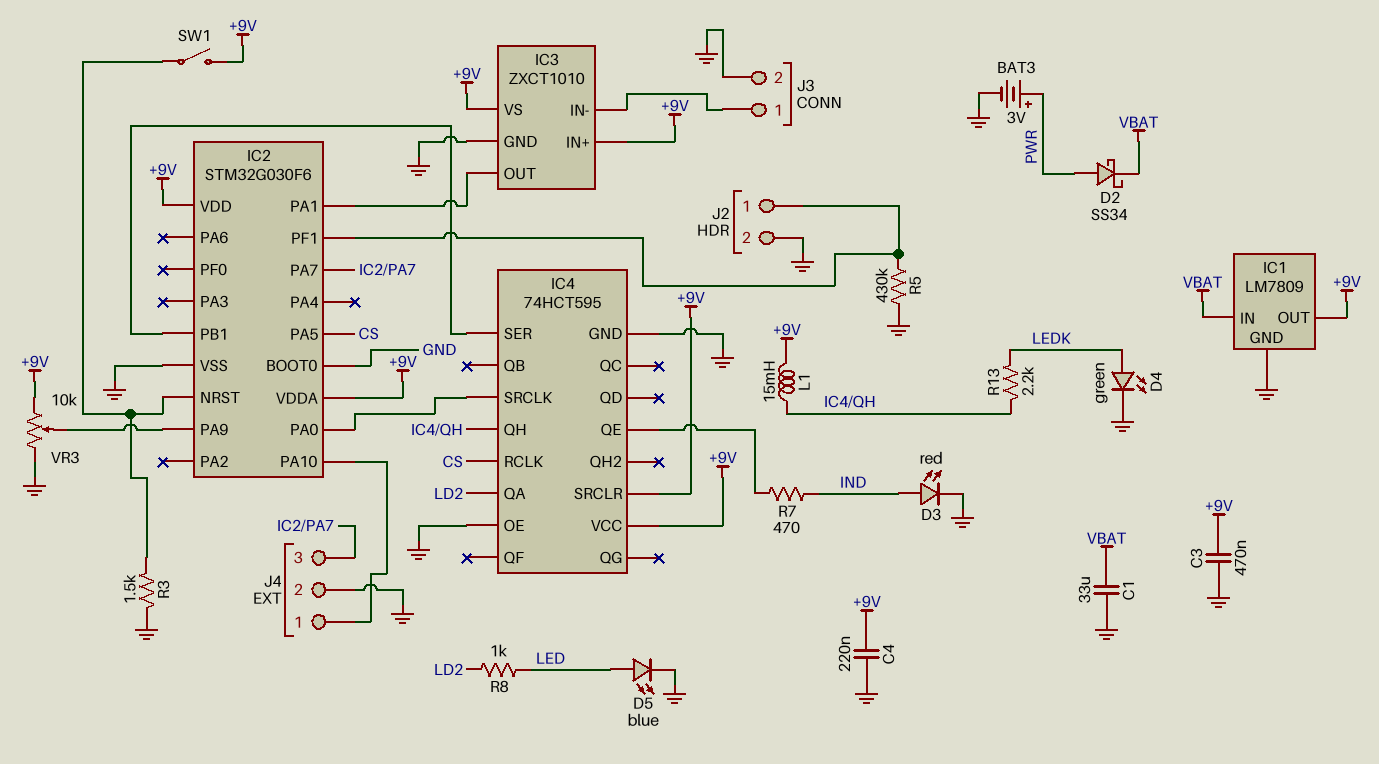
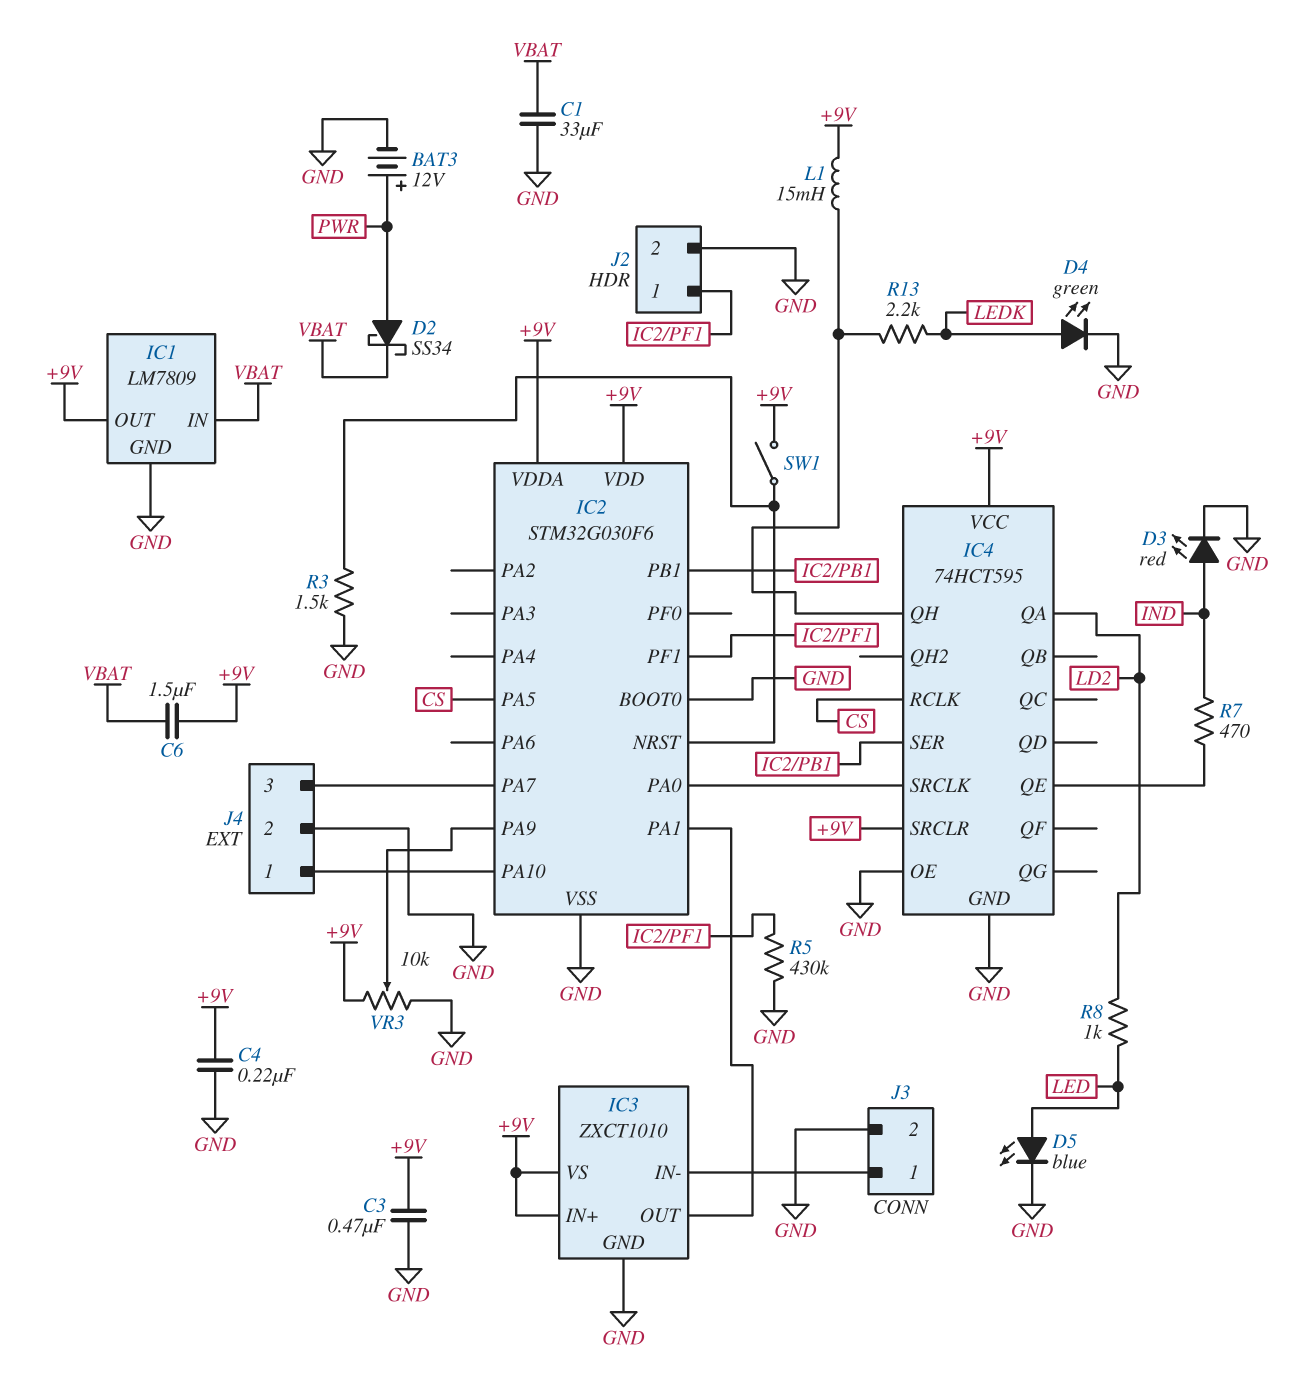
BAT3: 3V (plus PWR, minus GND) -> 12V (plus PWR, minus GND)
C6: none -> 1.5uF (+9V, VBAT)

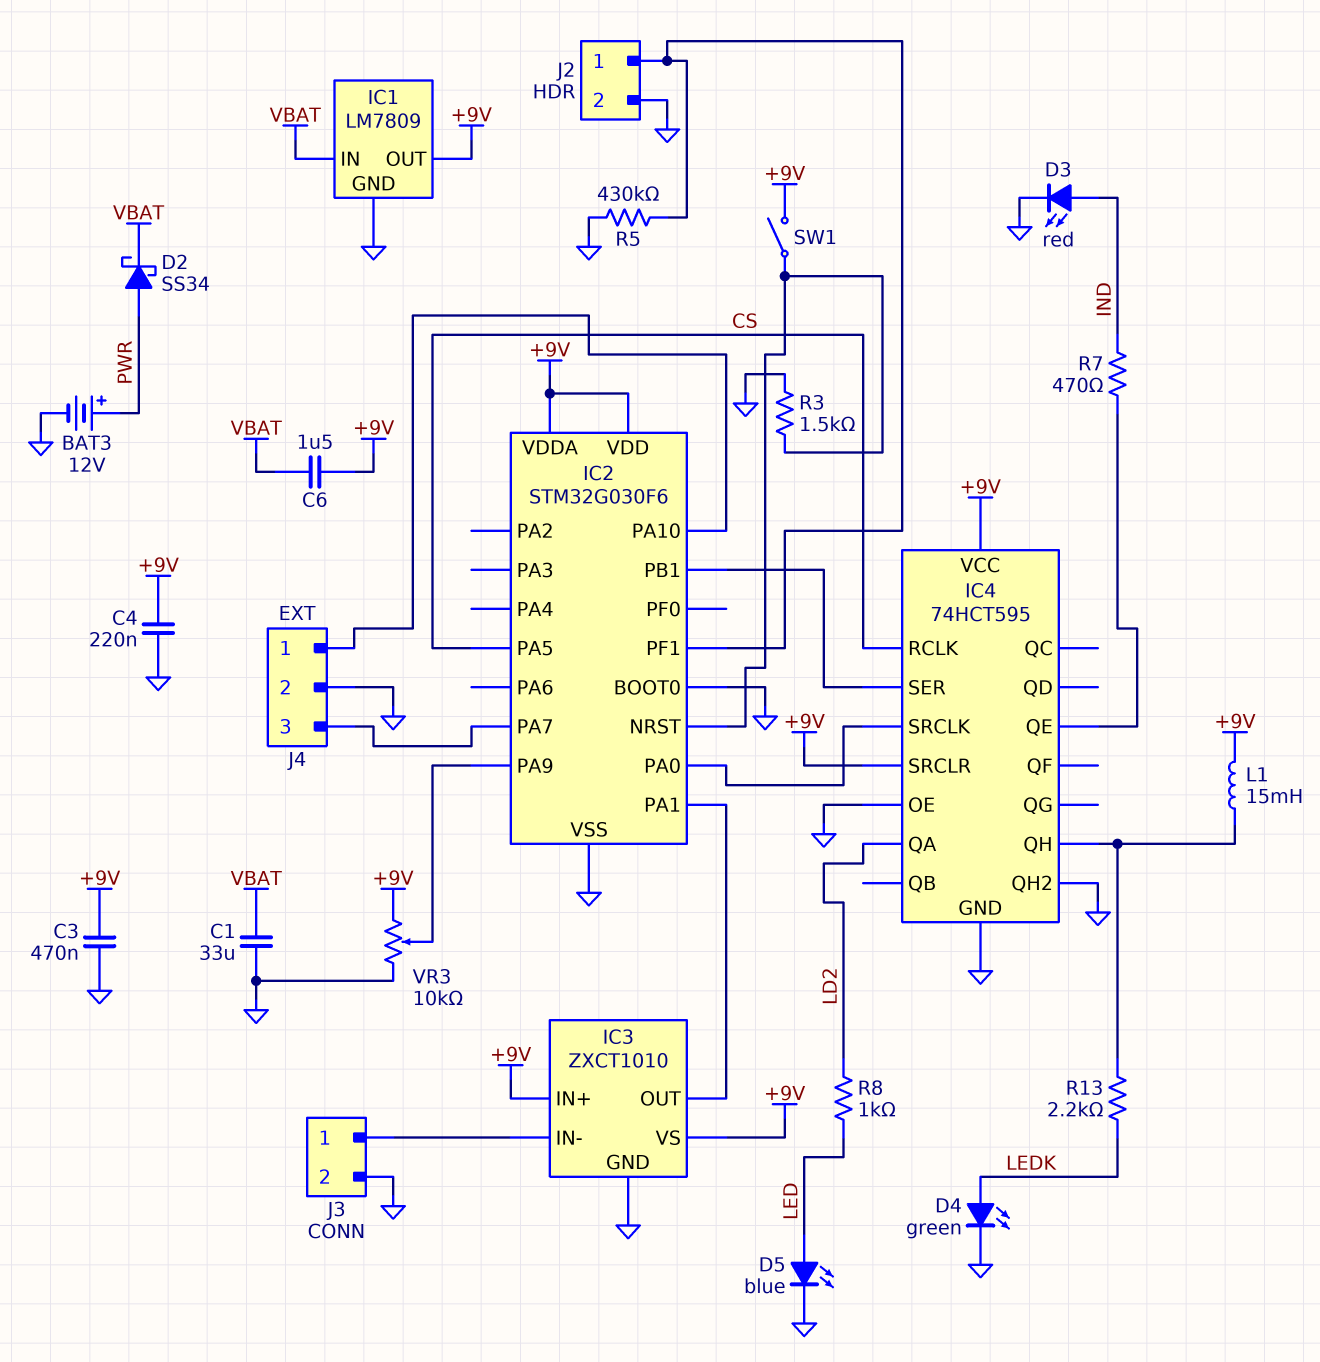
IC4 pin QH2: none -> GND

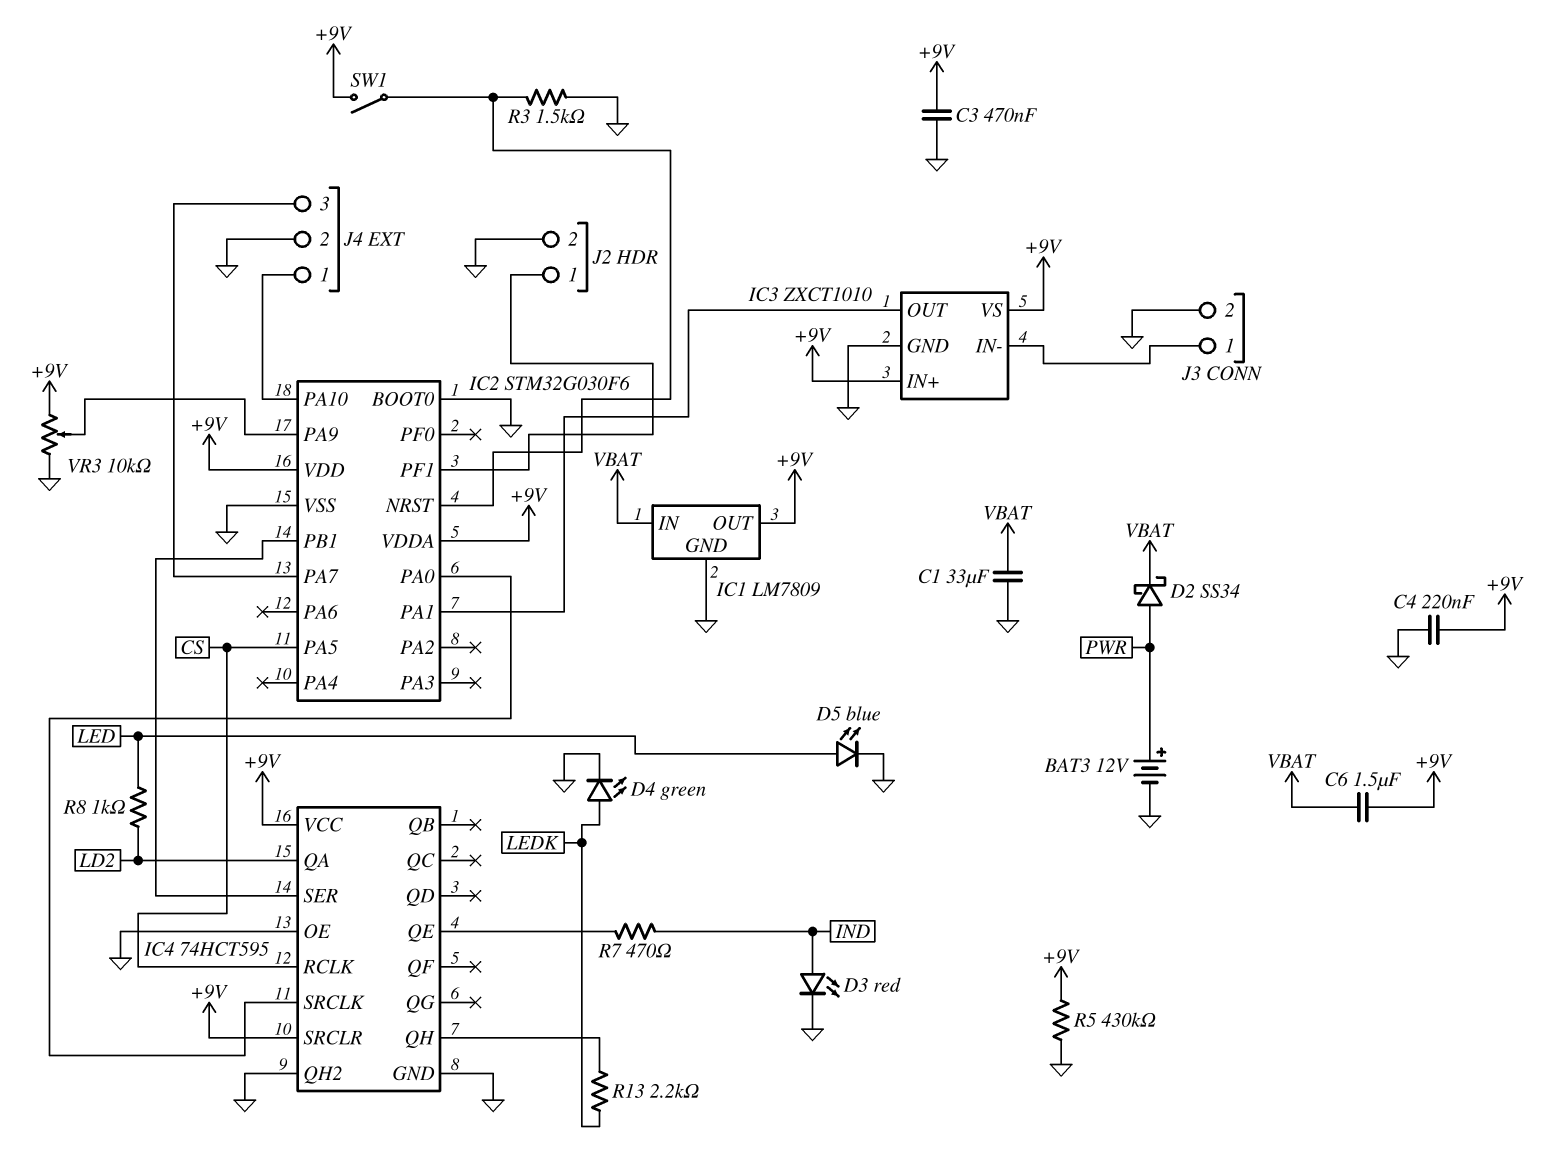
L1: 15mH (+9V, IC4/QH) -> none
R5: 430k (GND, IC2/PF1) -> 430k (+9V, GND)

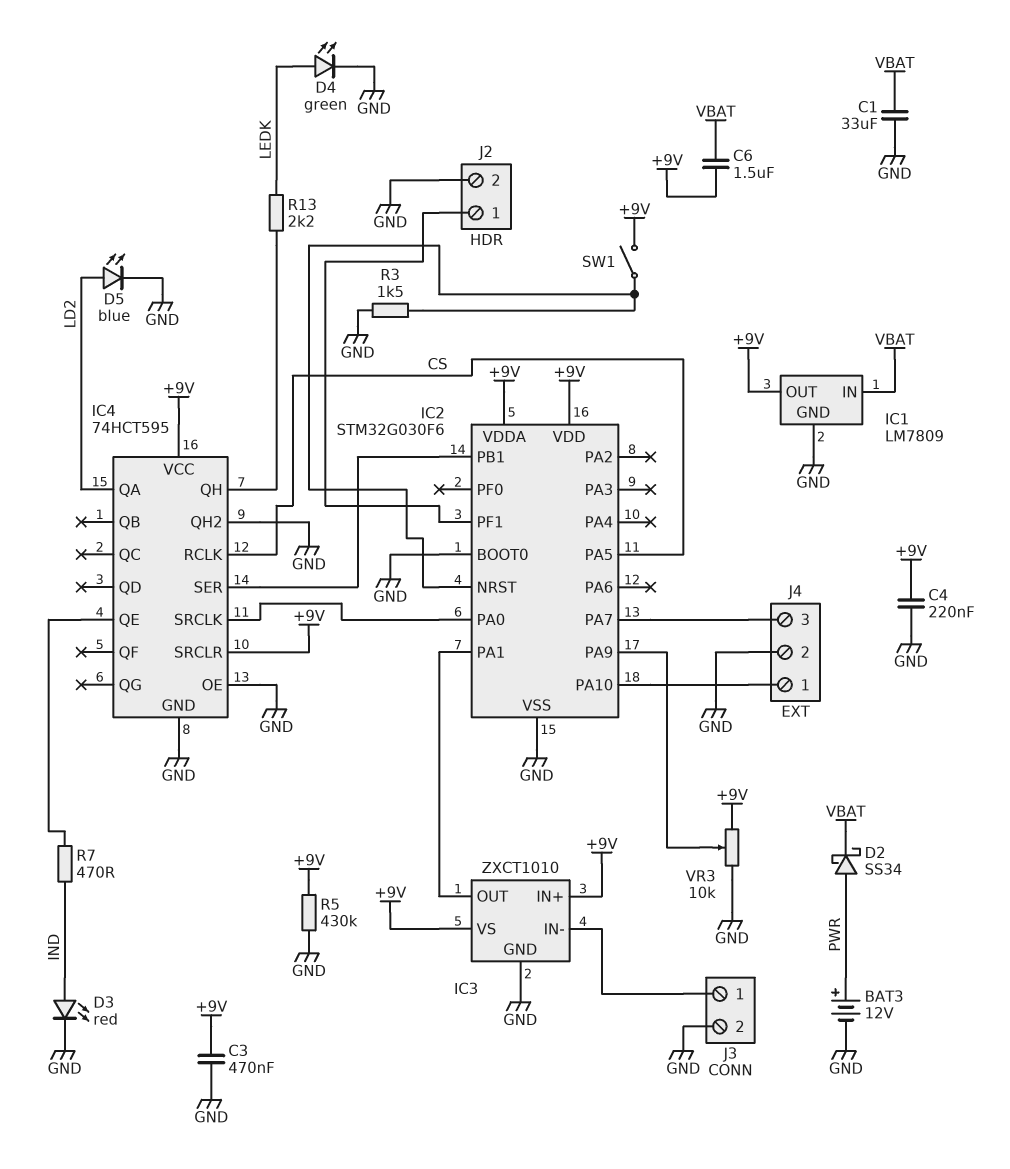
D5: LED blue (A LED, K GND) -> LED blue (A LD2, K GND)
R8: 1k (LD2, LED) -> none

